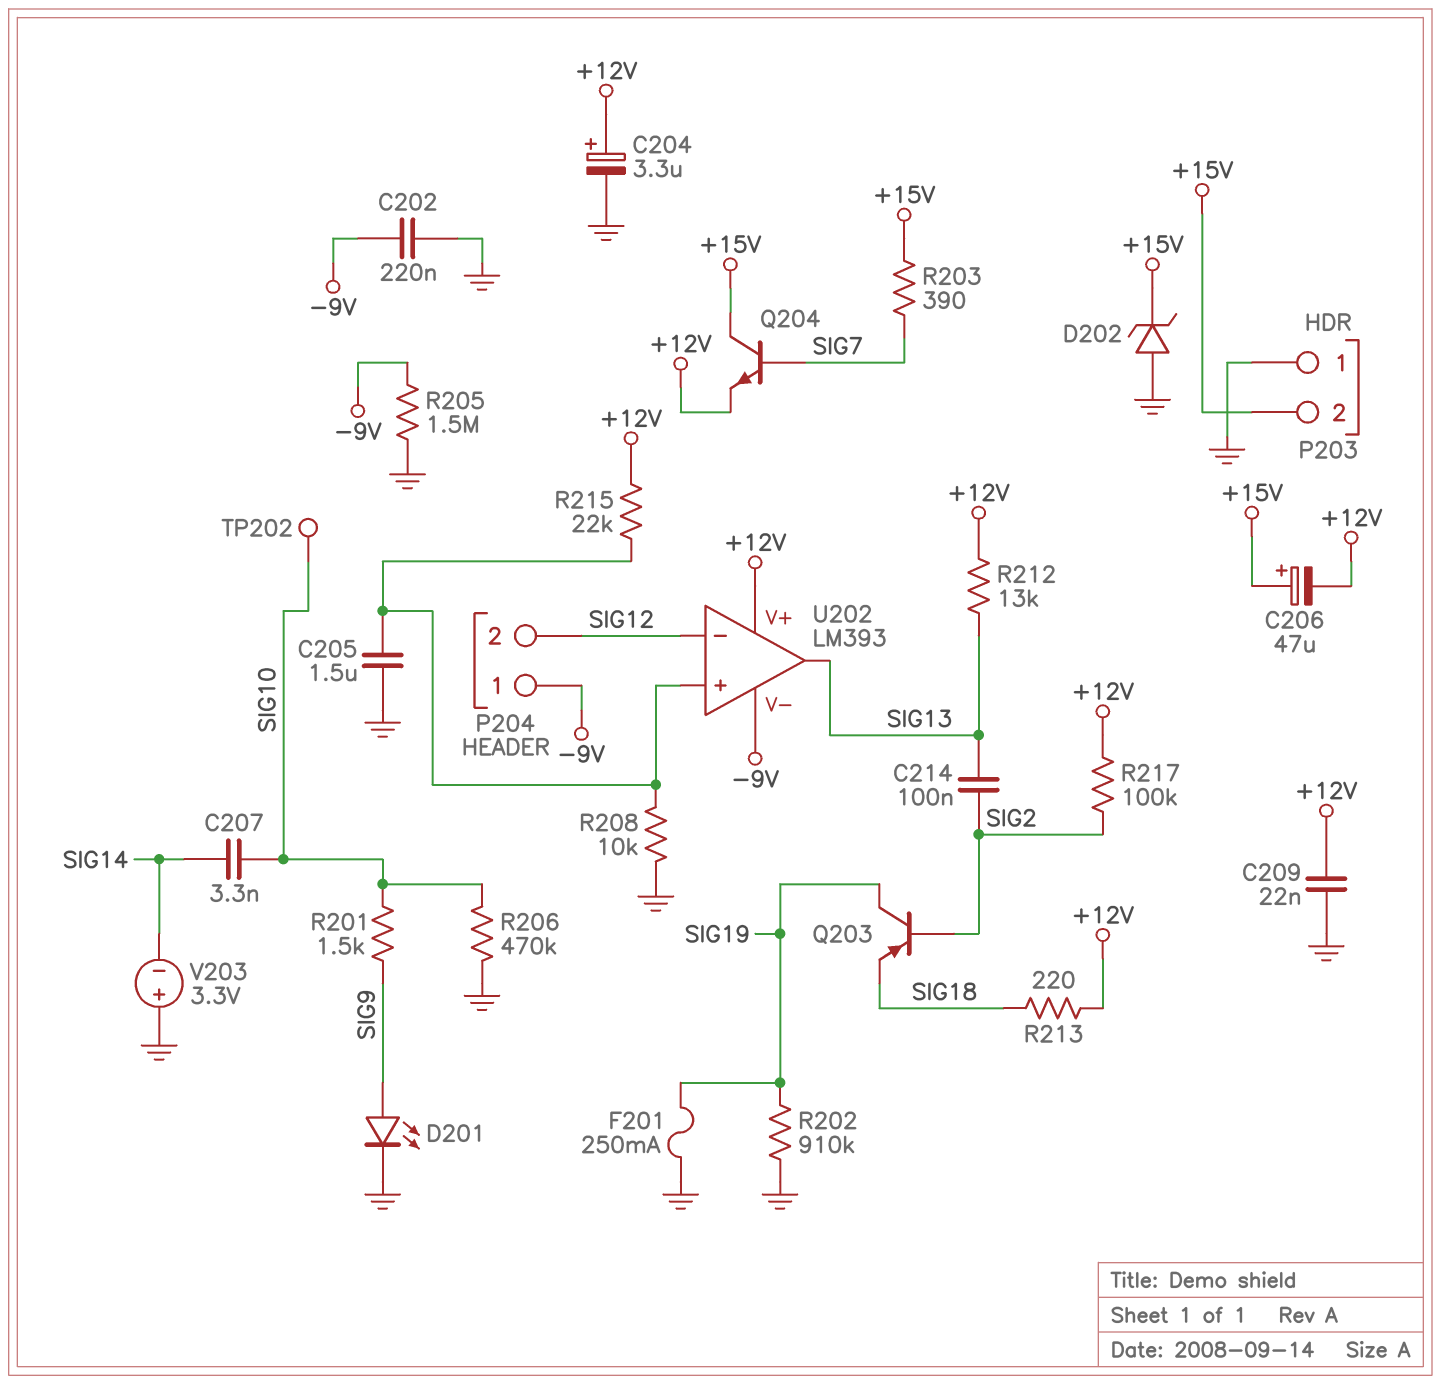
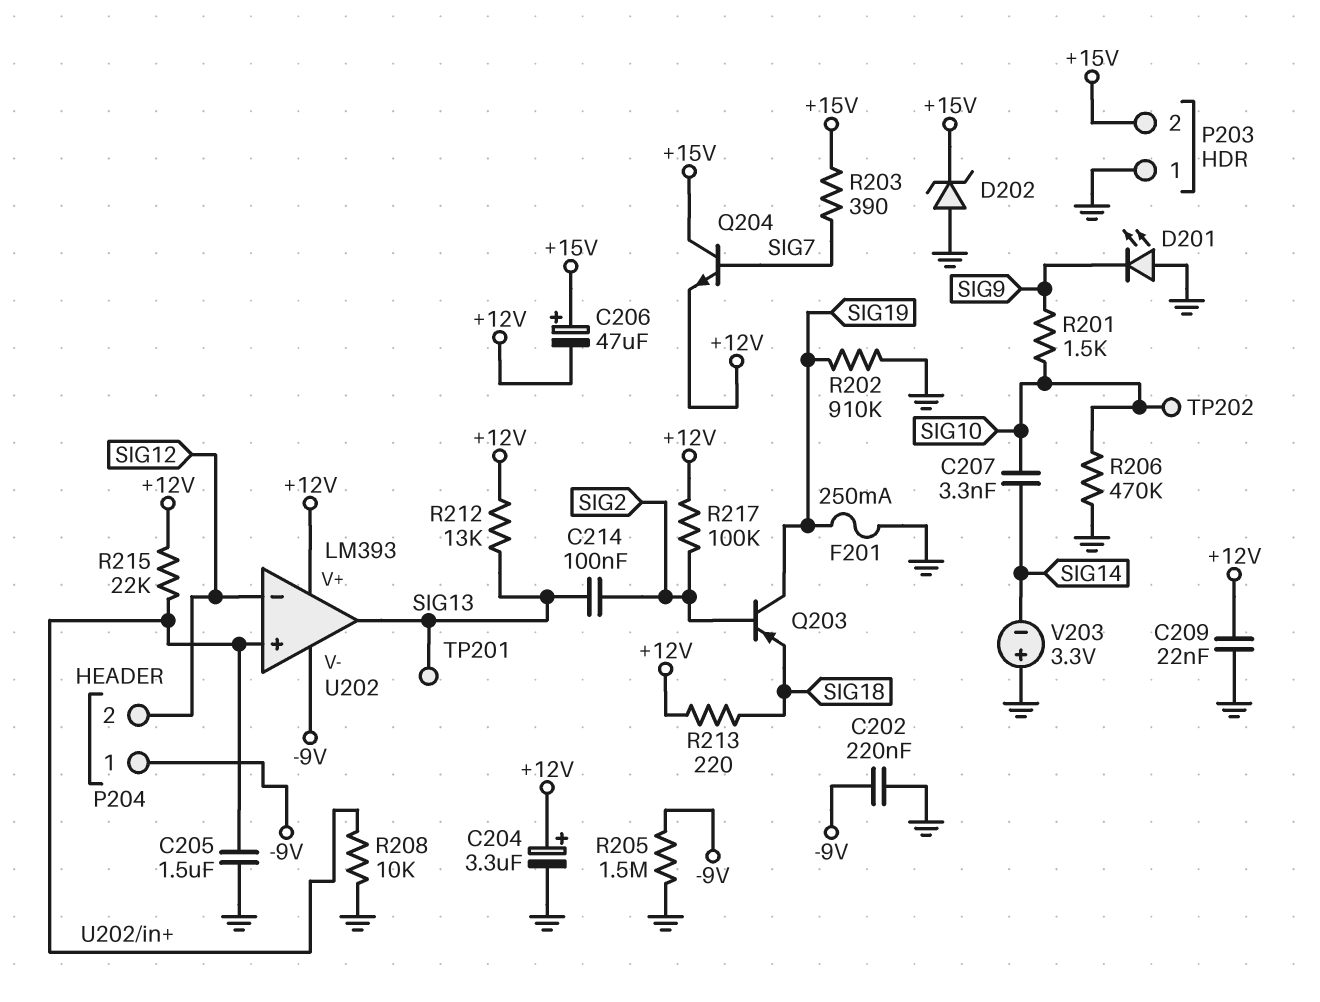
D201: LED (A SIG9, K GND) -> LED (A GND, K SIG9)
TP201: none -> test point (SIG13)

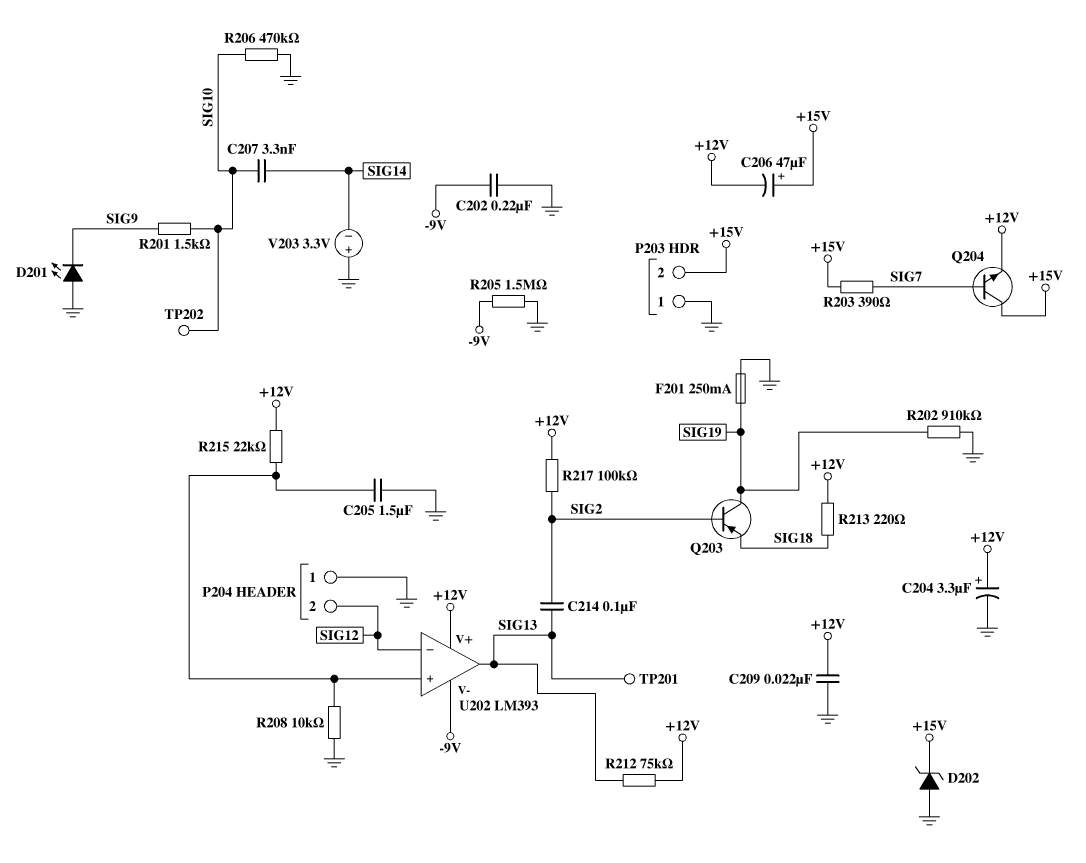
P204 pin 1: -9V -> GND
R212: 13k (+12V, SIG13) -> 75k (+12V, SIG13)

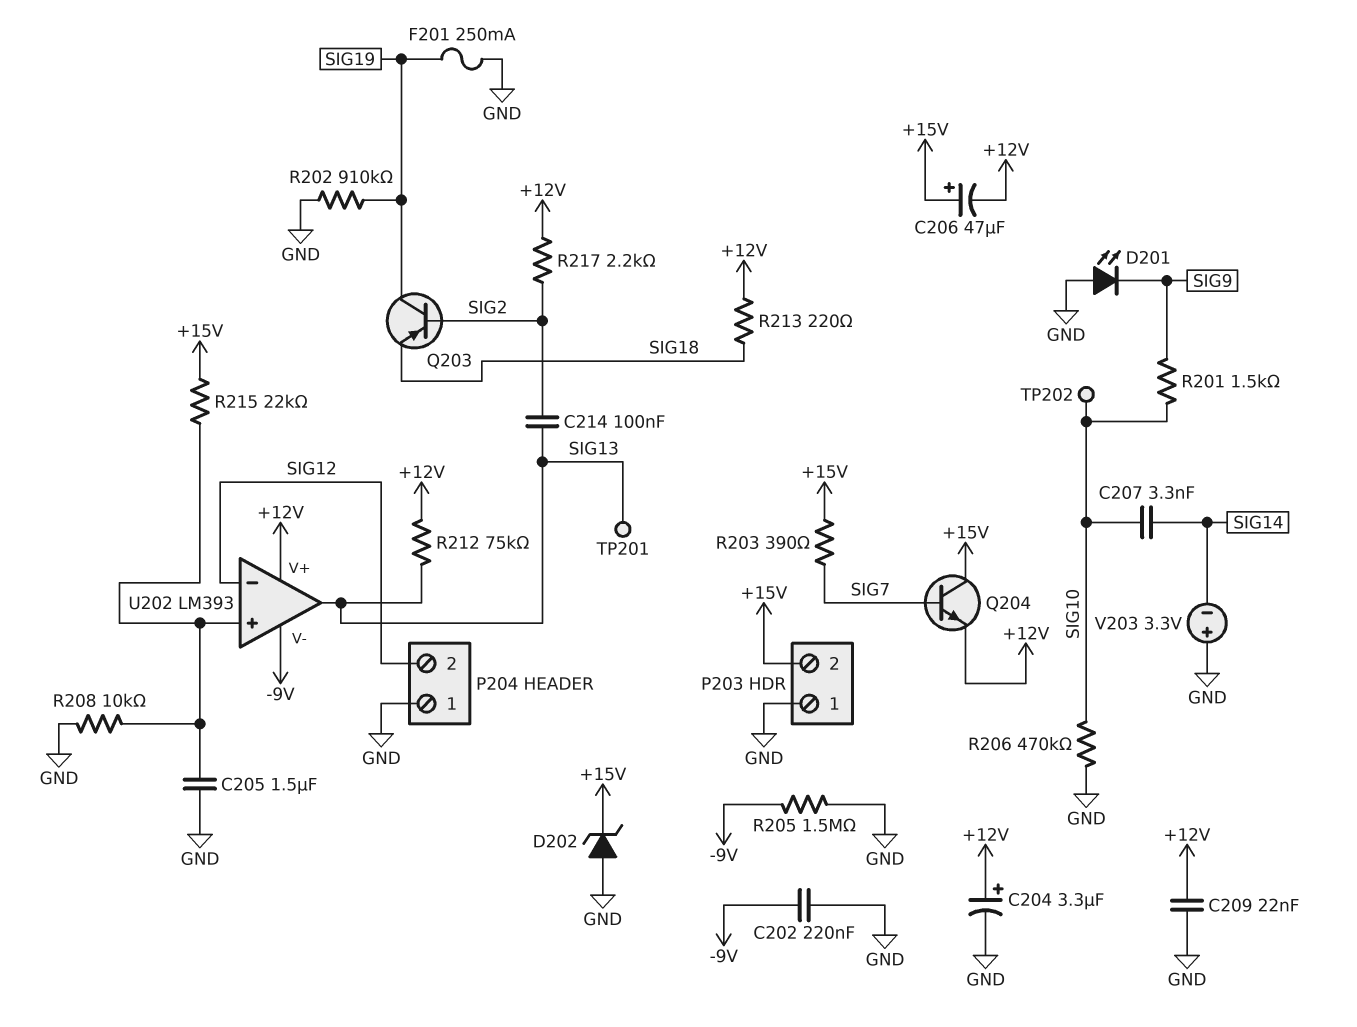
R215: 22k (+12V, U202/in+) -> 22k (+15V, U202/in+)
R217: 100k (+12V, SIG2) -> 2.2k (+12V, SIG2)

